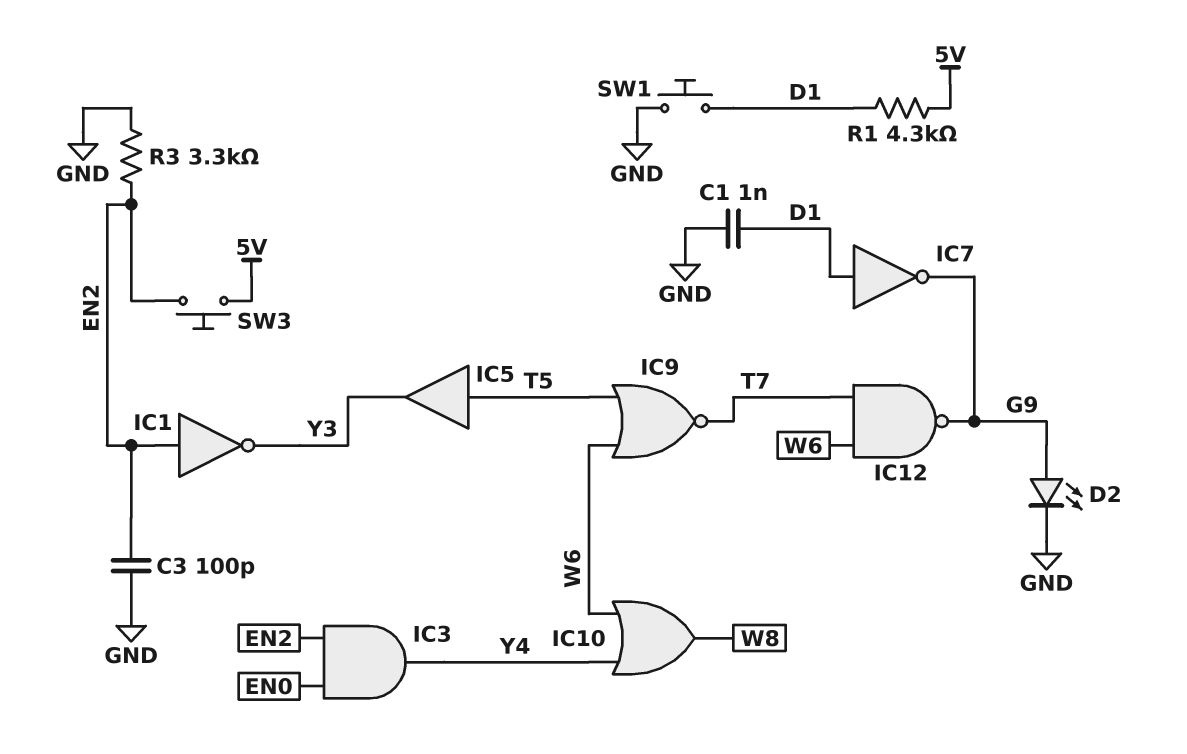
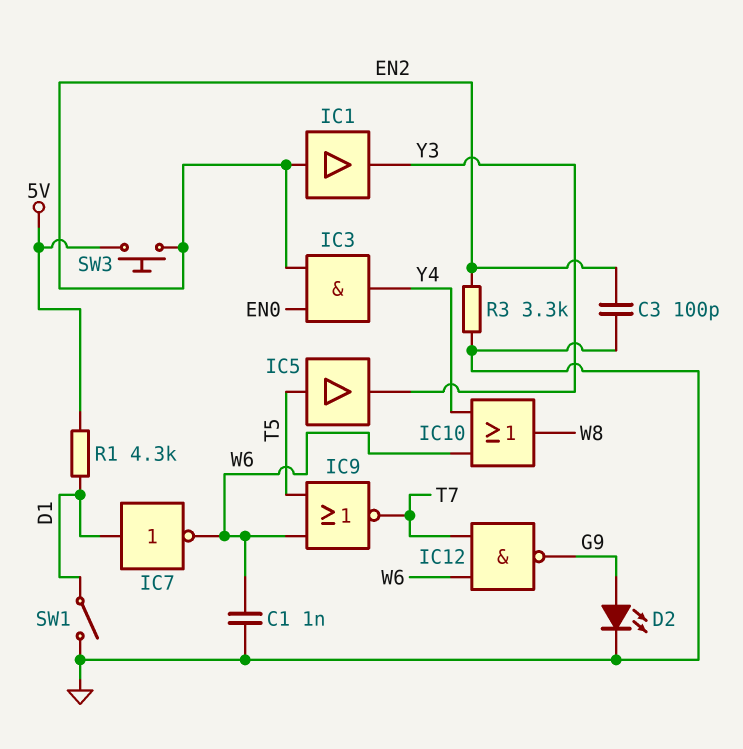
C1: 1nF (D1, GND) -> 1nF (GND, W6)
IC1: NOT (in EN2, out Y3) -> buffer (in EN2, out Y3)
IC7: NOT (in D1, out G9) -> NOT (in D1, out W6)
SW1: button (D1, GND) -> switch (D1, GND)

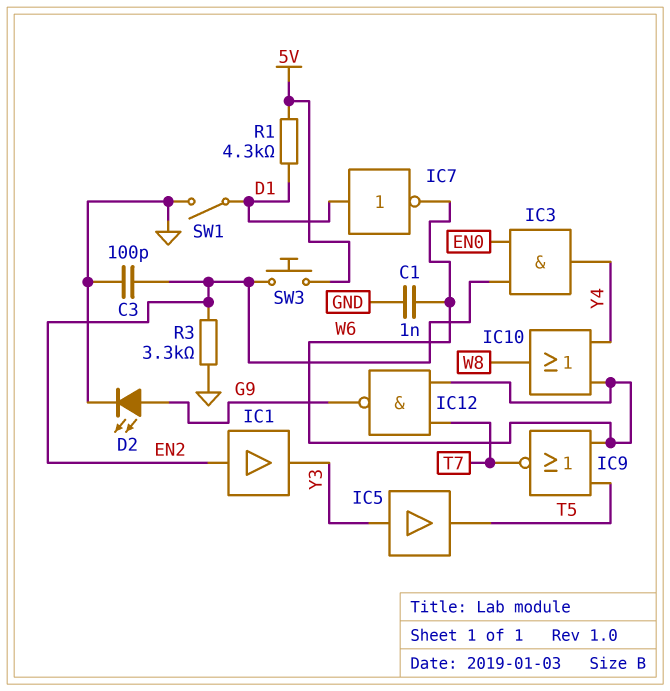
IC5: buffer (in T5, out Y3) -> buffer (in Y3, out T5)

